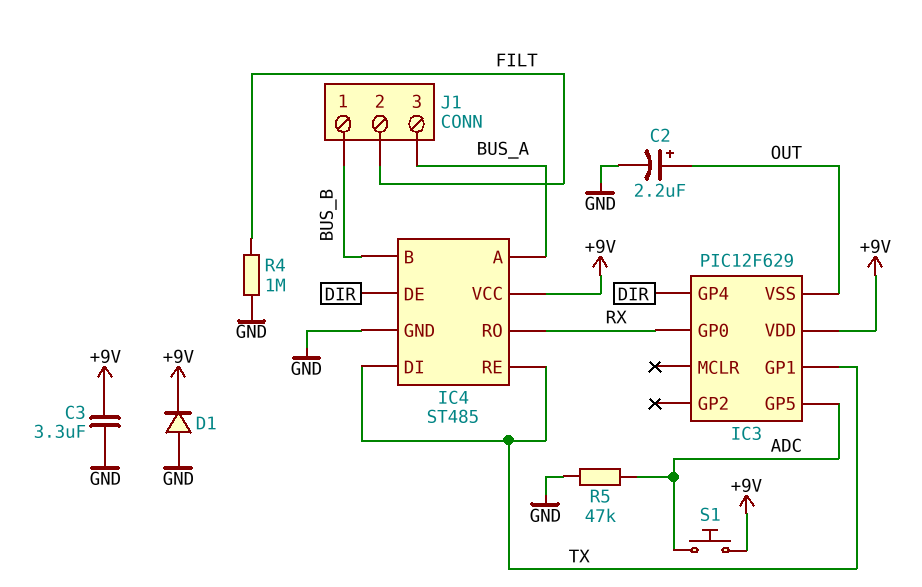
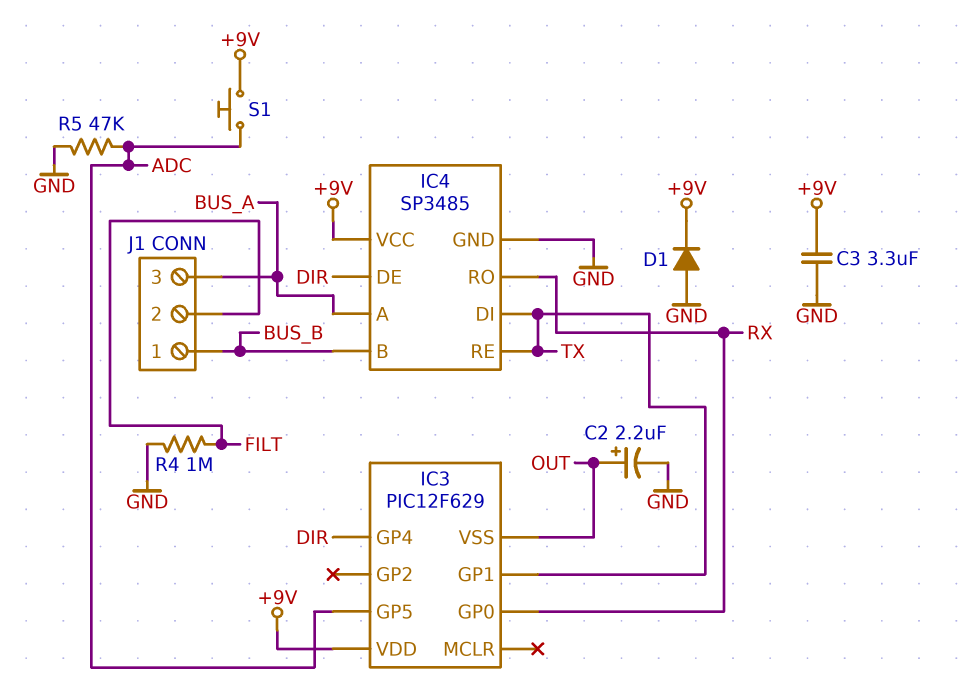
IC4: ST485 -> SP3485

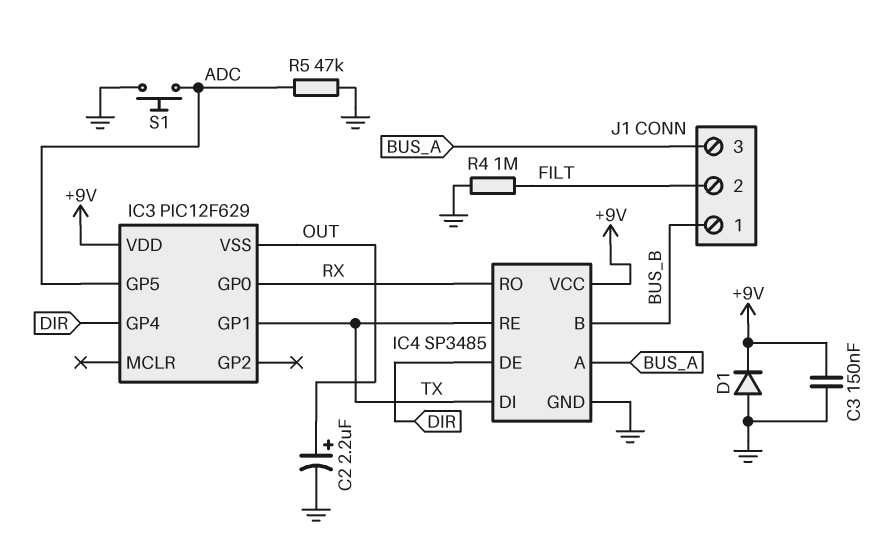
C3: 3.3uF (+9V, GND) -> 150nF (+9V, GND)
S1: button (+9V, ADC) -> button (ADC, GND)

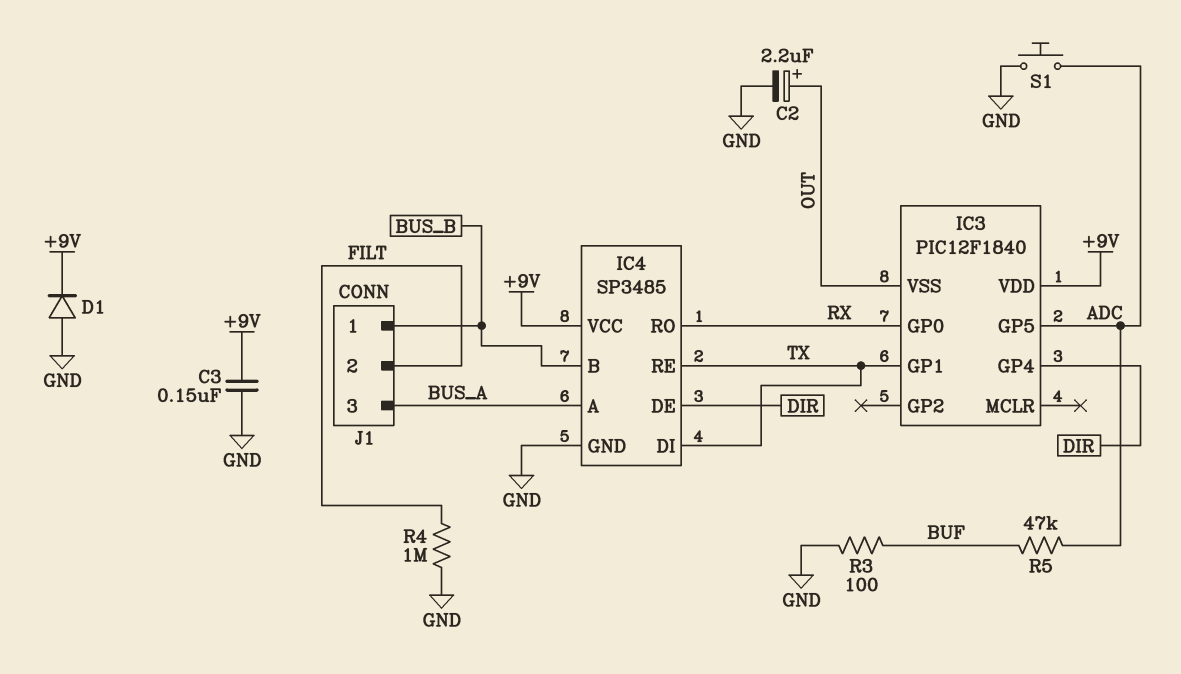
IC3: PIC12F629 -> PIC12F1840
R3: none -> 100 (BUF, GND)
R5: 47k (ADC, GND) -> 47k (ADC, BUF)

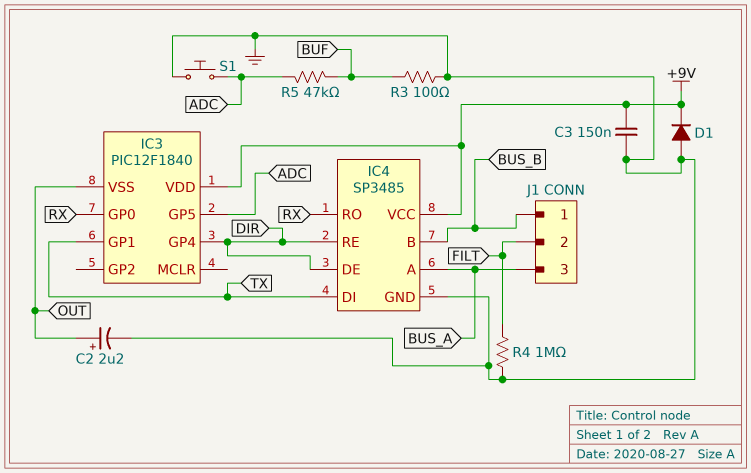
IC4 pin RE: TX -> DIR

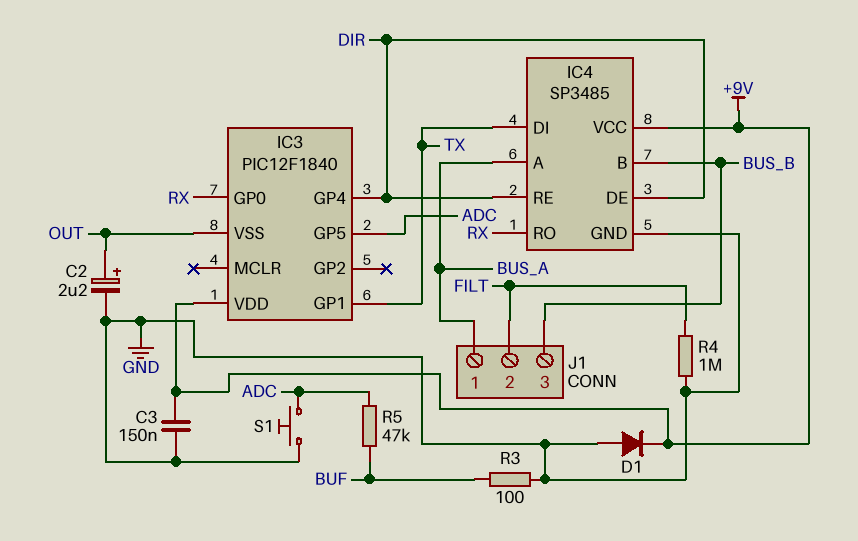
J1 pin 1: BUS_B -> BUS_A
J1 pin 3: BUS_A -> BUS_B

